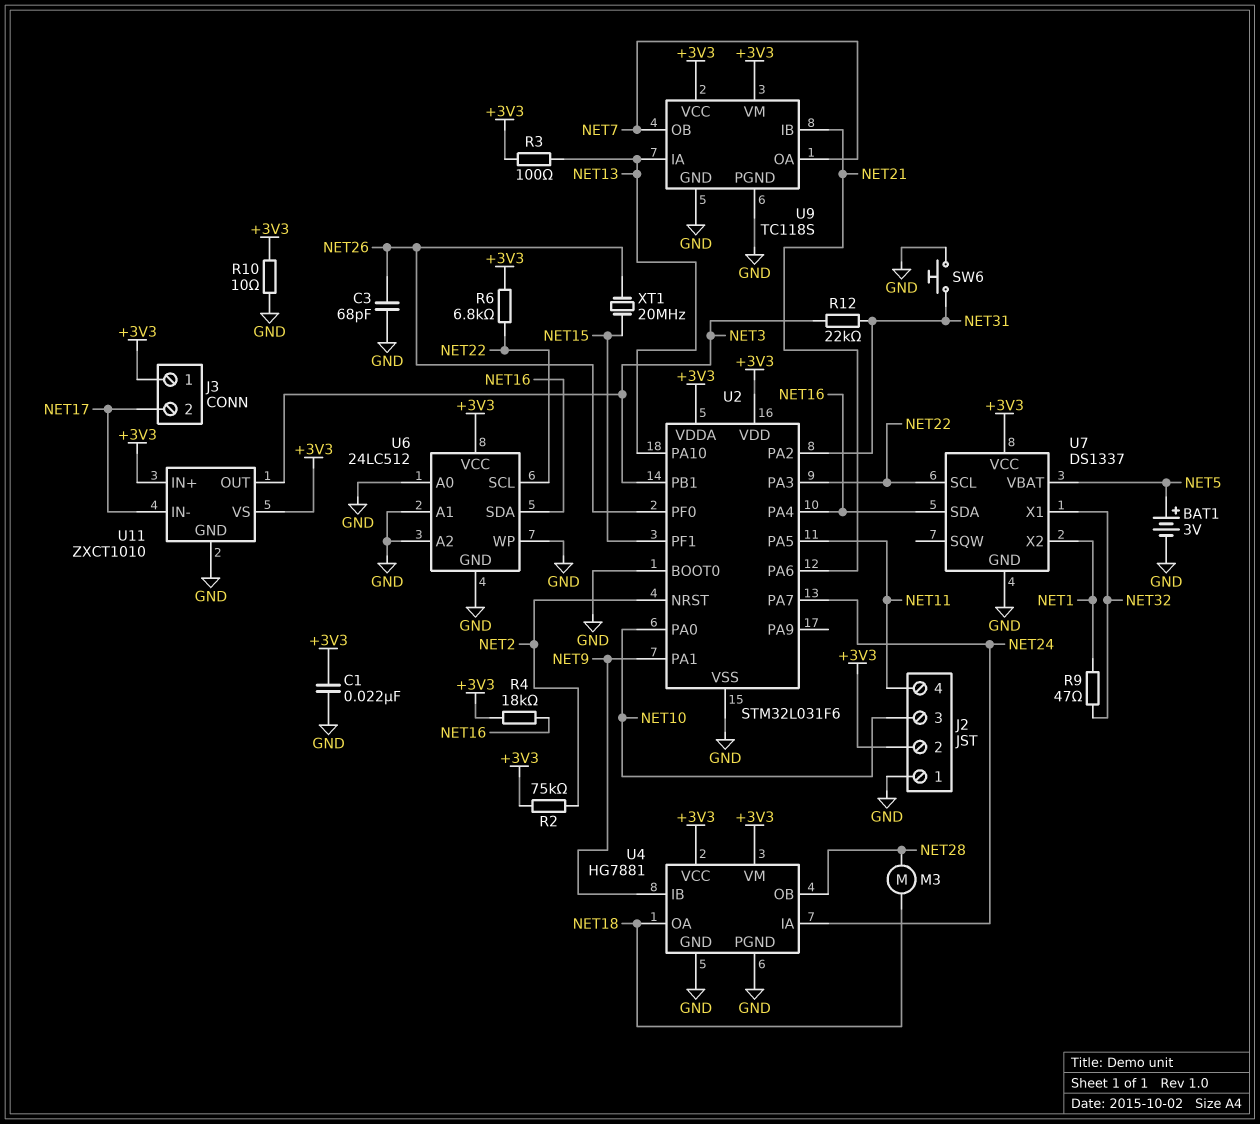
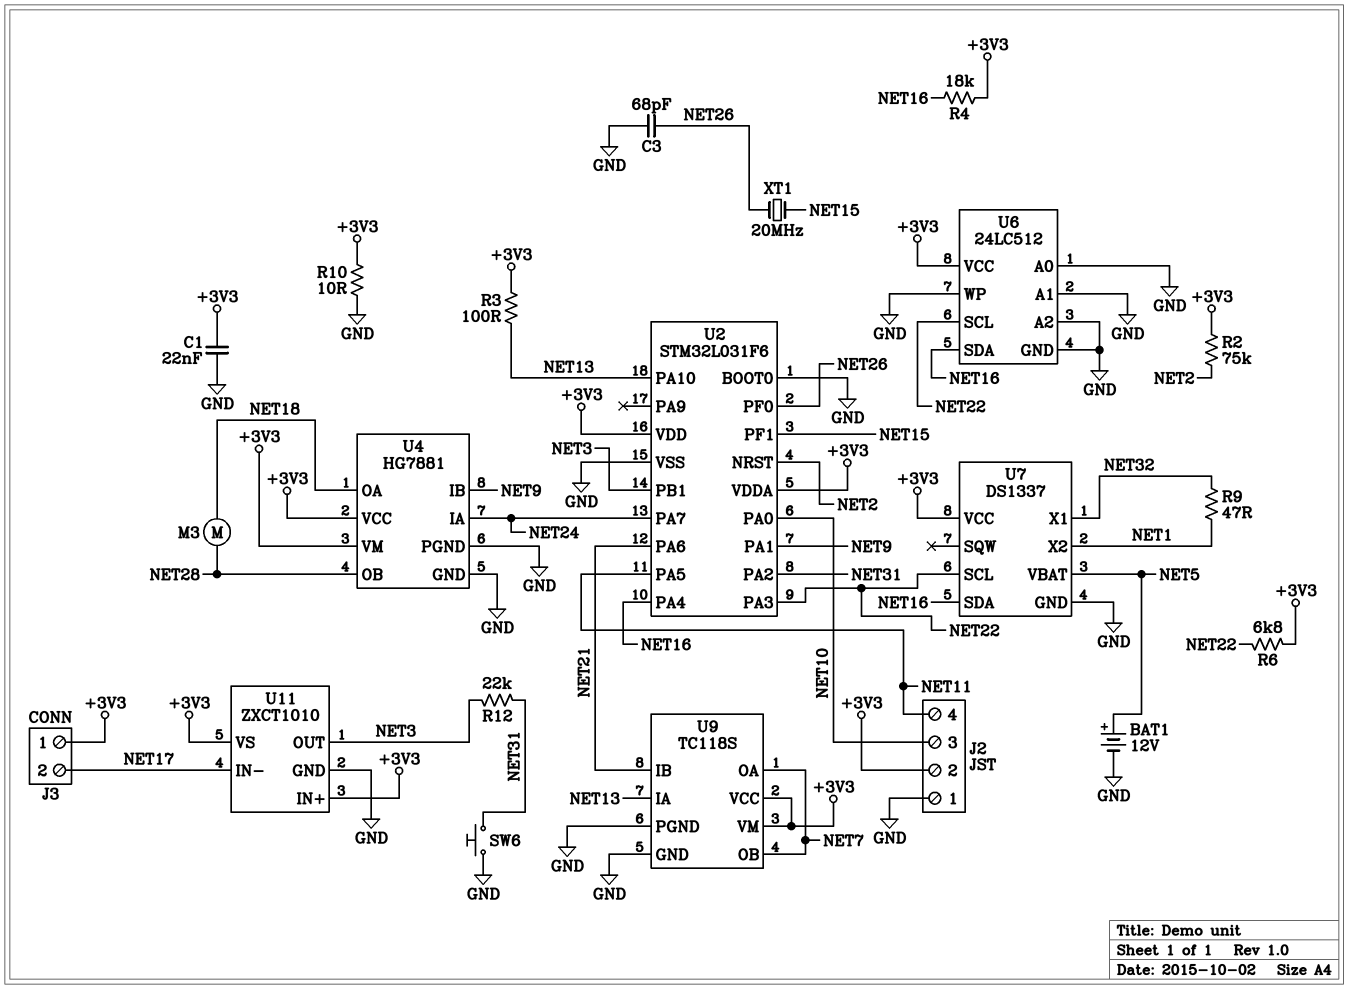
BAT1: 3V (plus NET5, minus GND) -> 12V (plus NET5, minus GND)

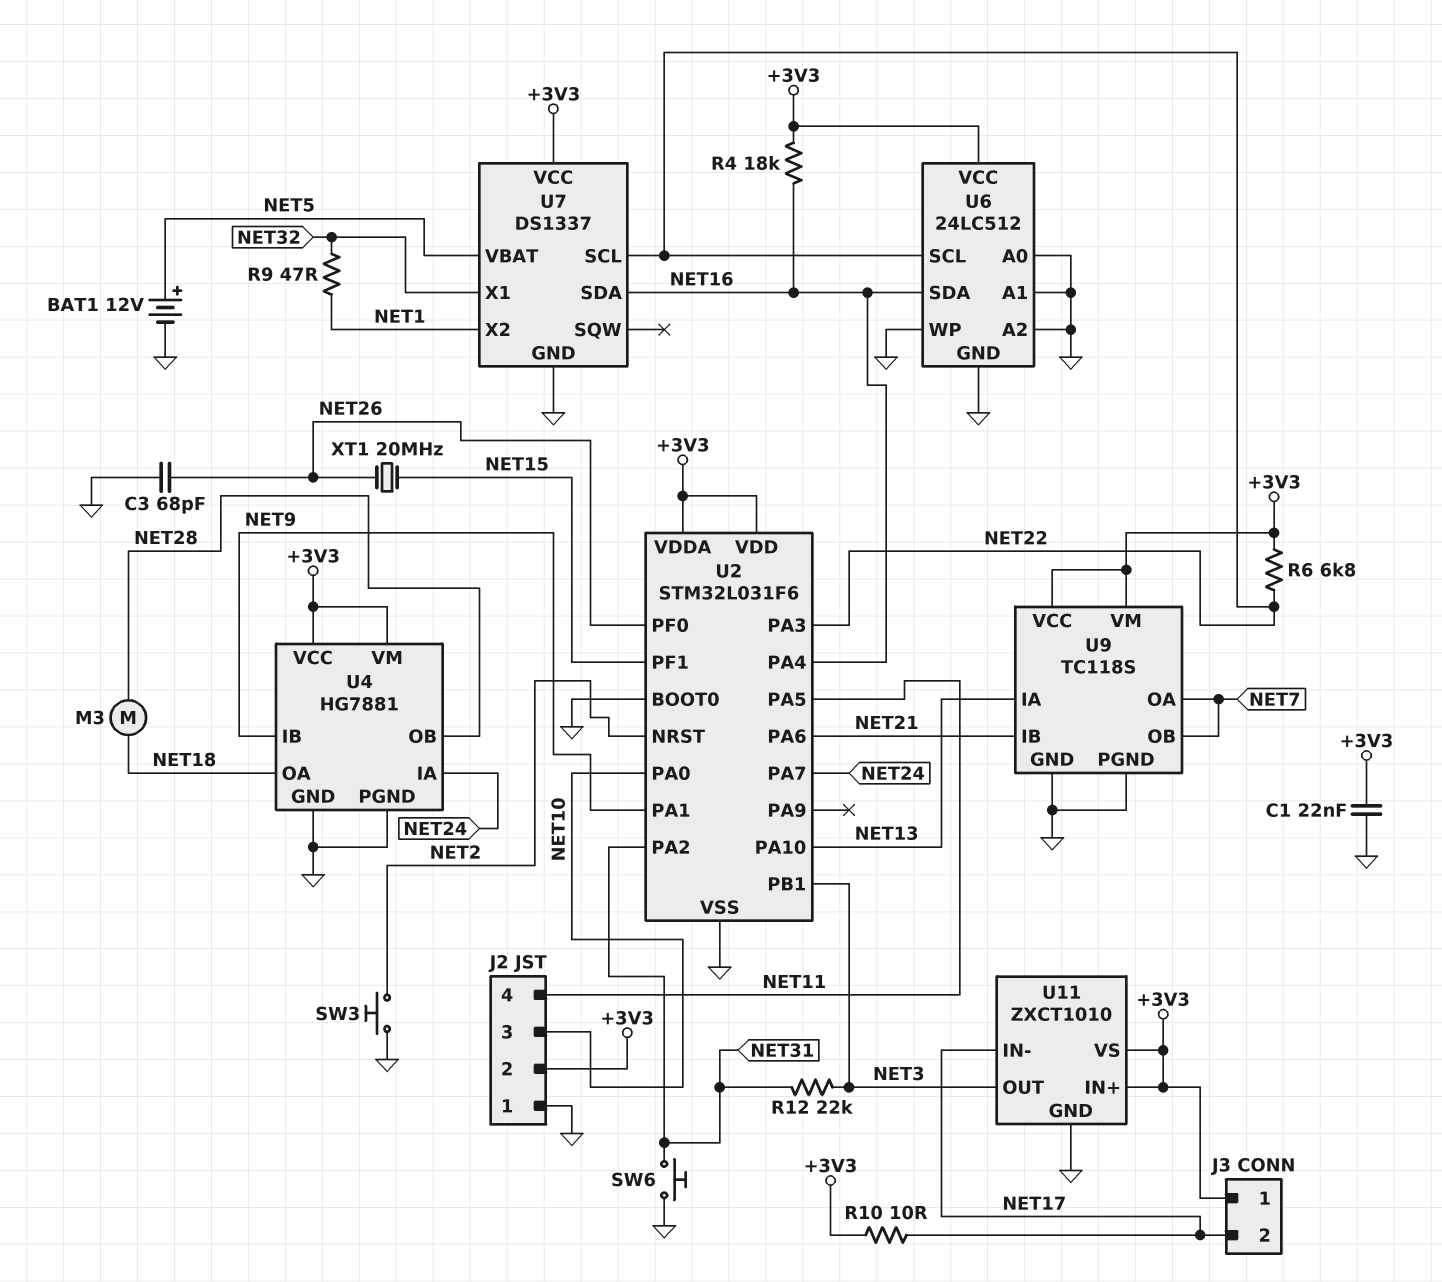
R2: 75k (+3V3, NET2) -> none
R3: 100 (+3V3, NET13) -> none
R10: 10 (+3V3, GND) -> 10 (+3V3, NET17)
SW3: none -> button (GND, NET2)

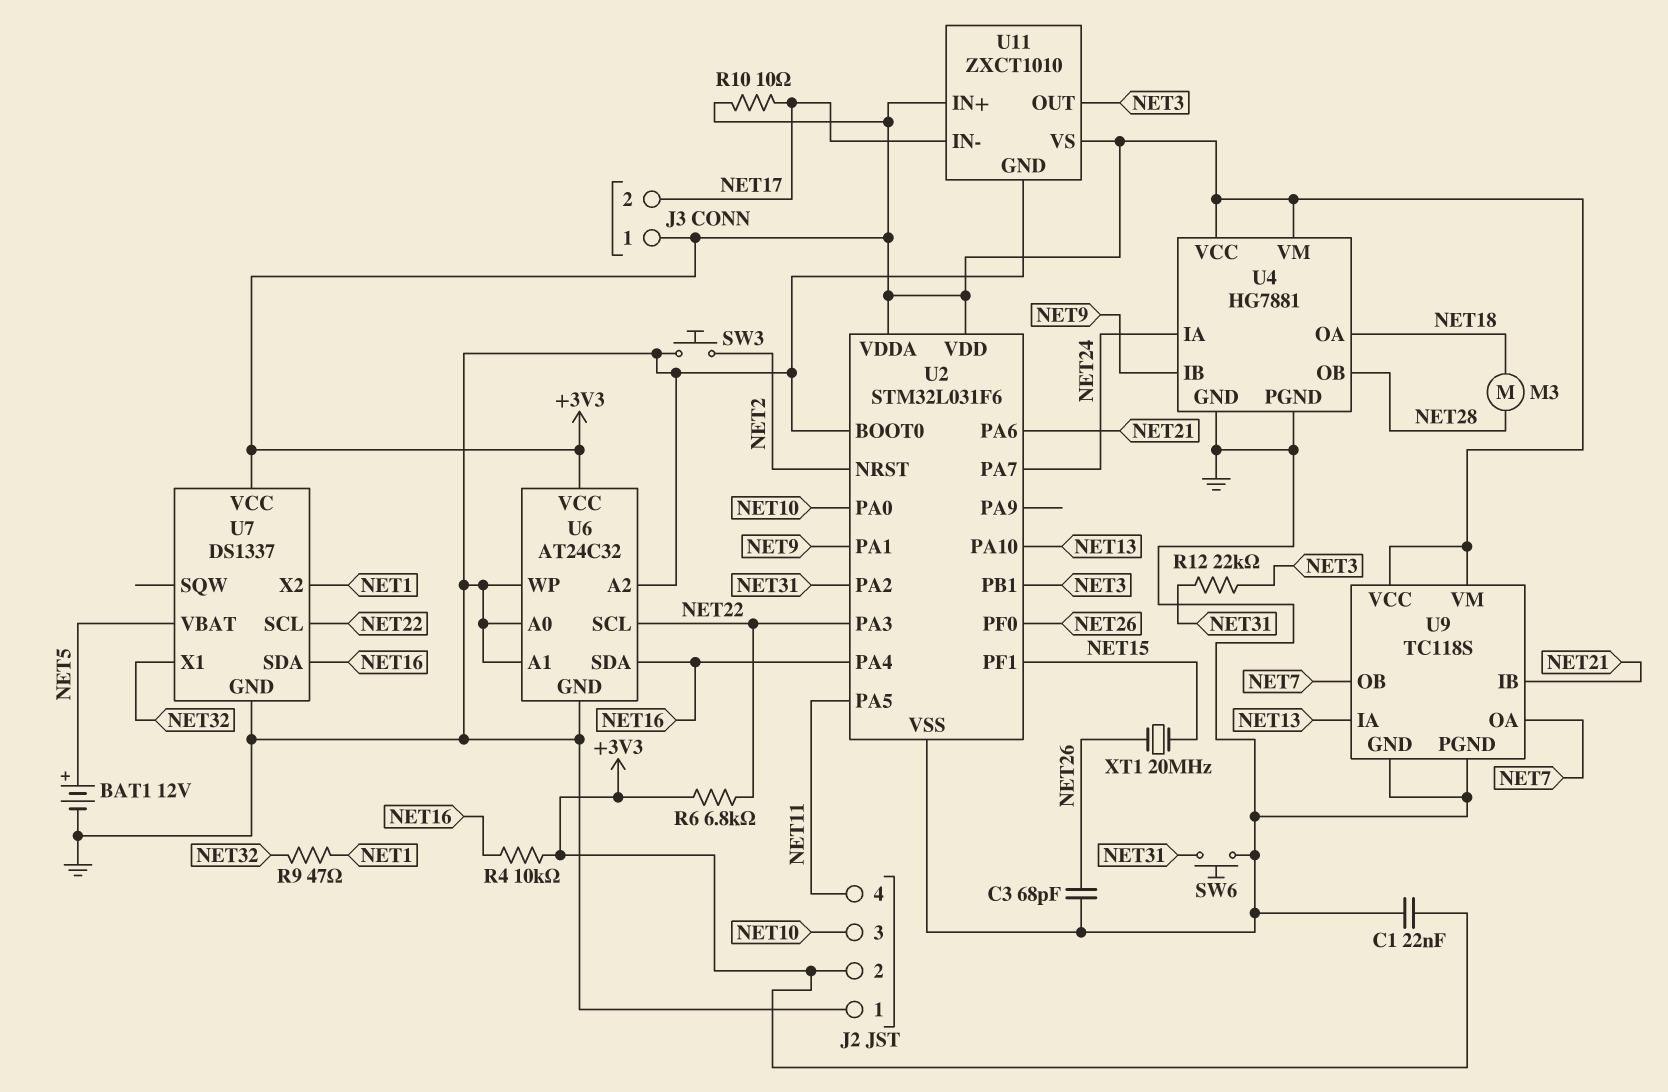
R4: 18k (+3V3, NET16) -> 10k (+3V3, NET16)
U6: 24LC512 -> AT24C32

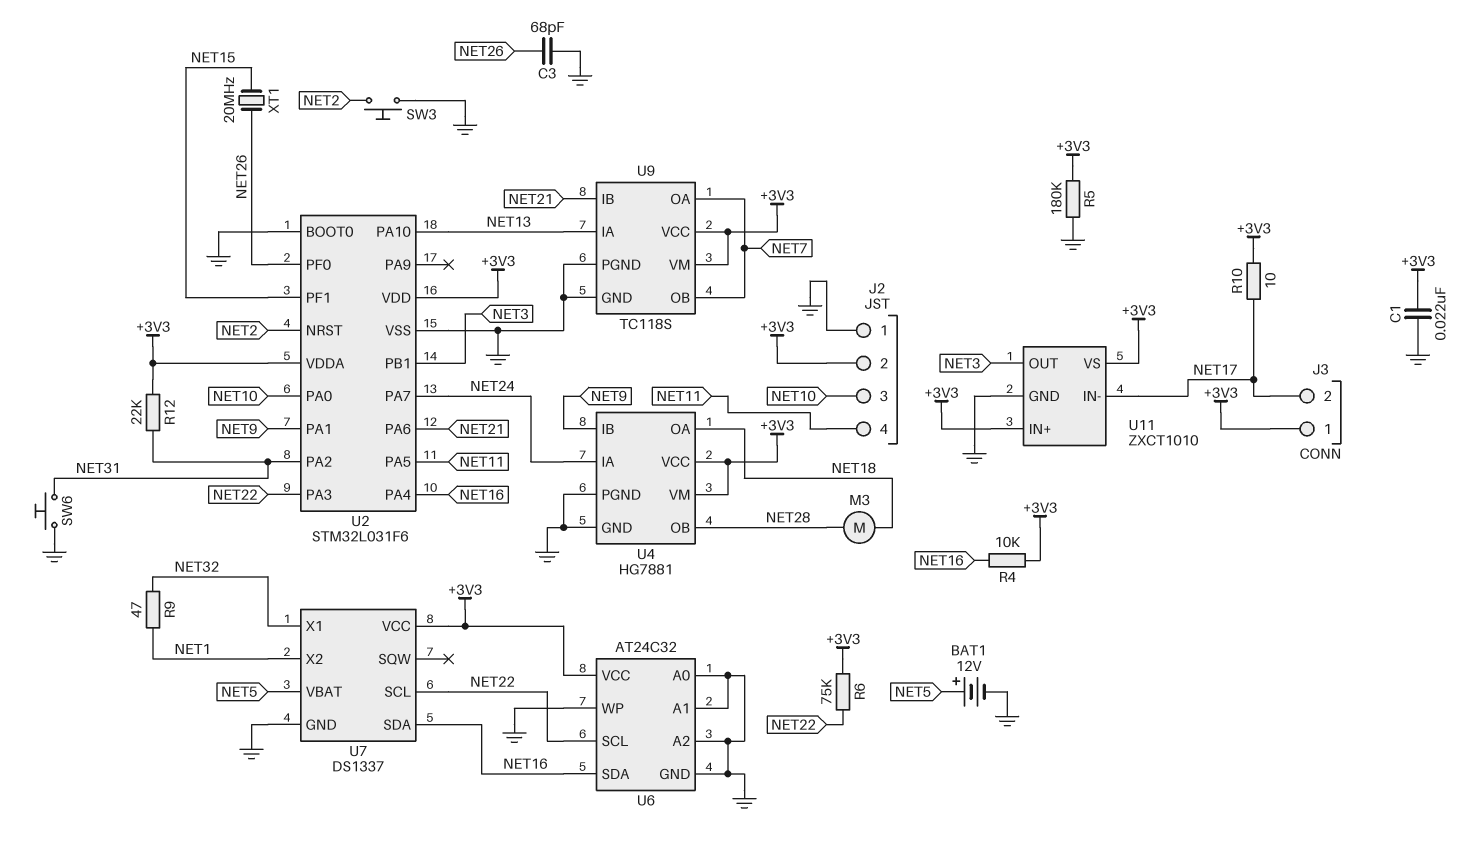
R5: none -> 180k (+3V3, GND)
R6: 6.8k (+3V3, NET22) -> 75k (+3V3, NET22)
R12: 22k (NET3, NET31) -> 22k (+3V3, NET31)

